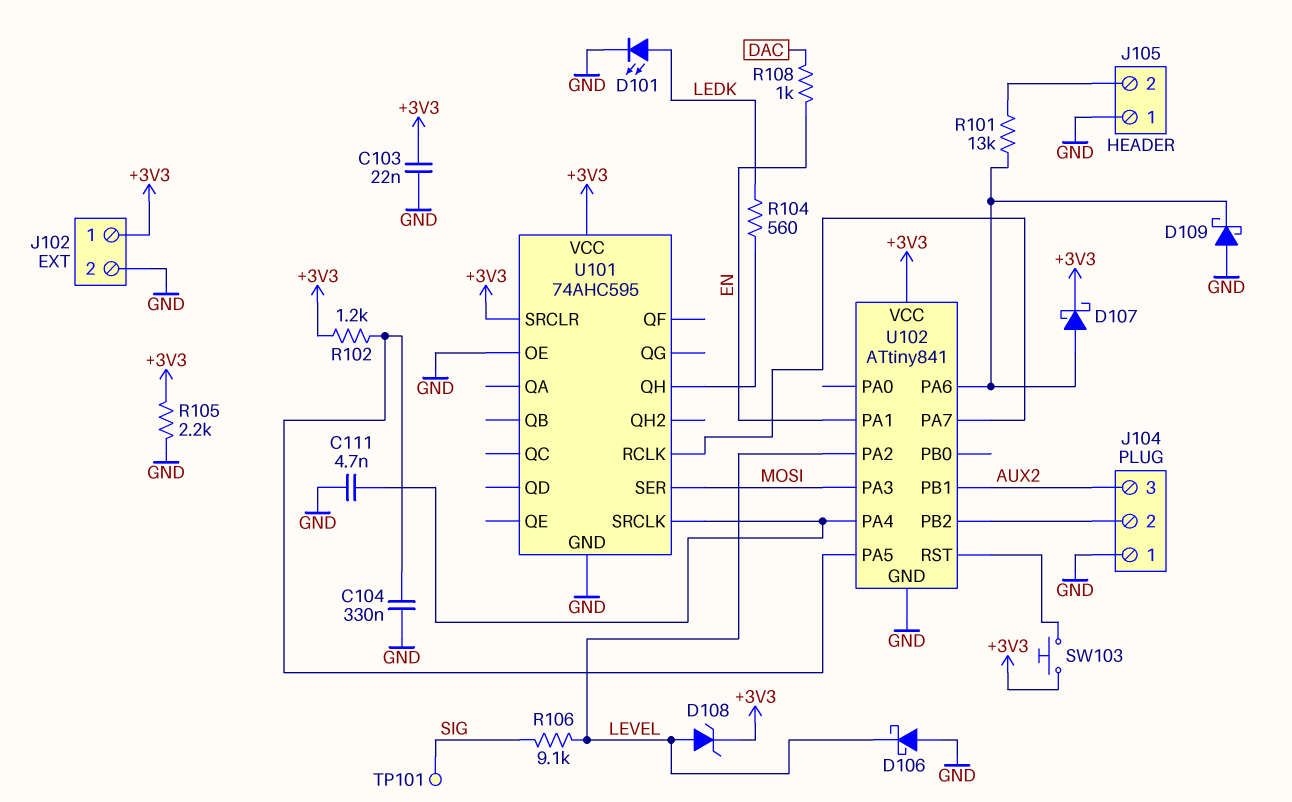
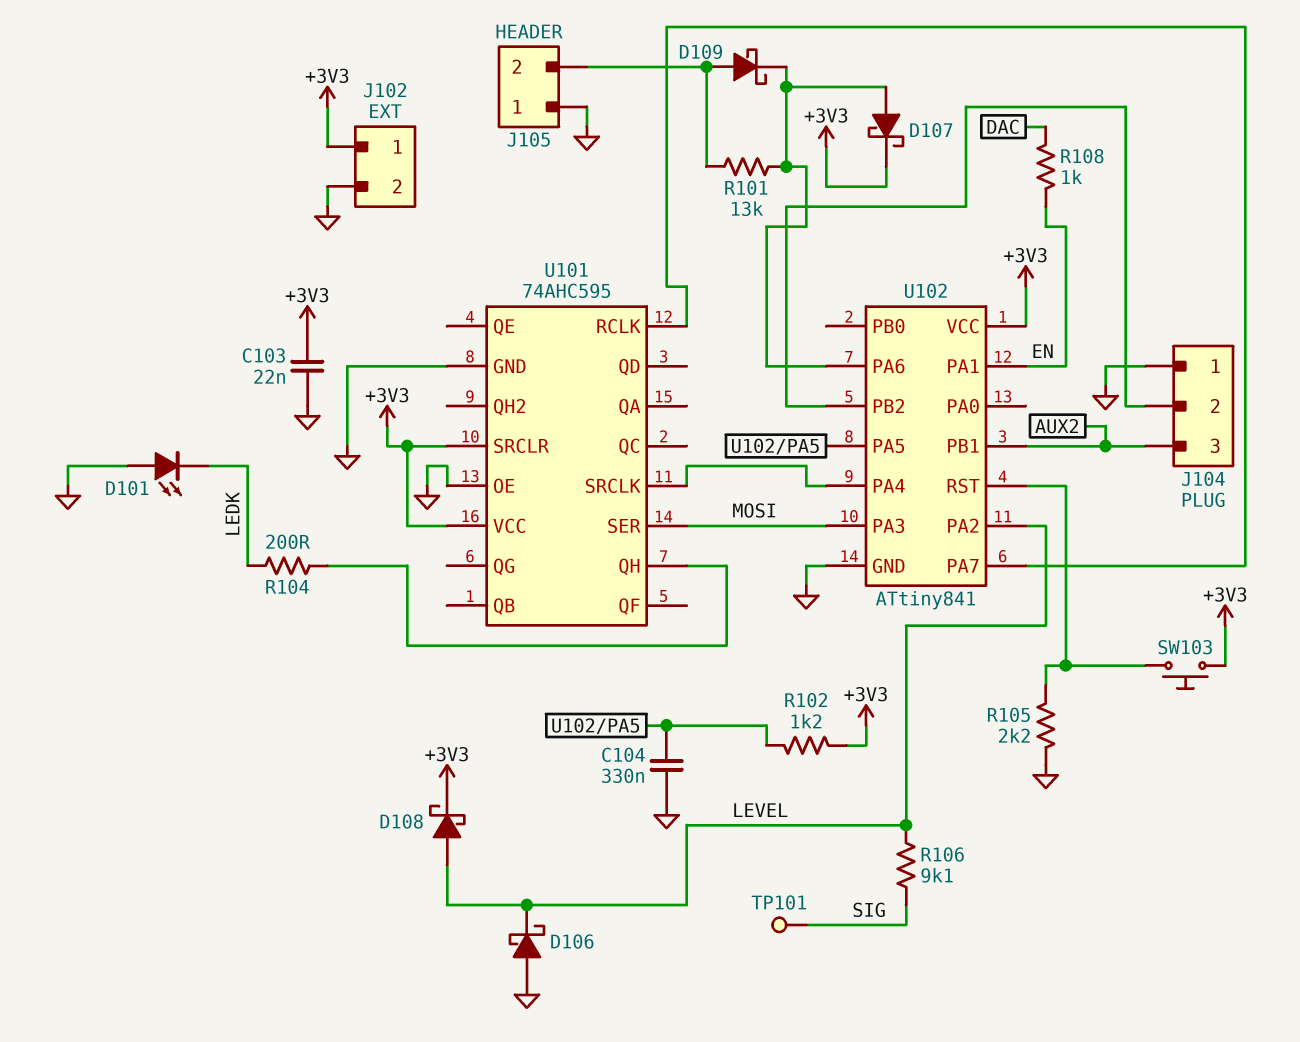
C111: 4.7nF (GND, U101/SRCLK) -> none
D101: LED (A LEDK, K GND) -> LED (A GND, K LEDK)
D108: zener (A LEVEL, K +3V3) -> schottky (A LEVEL, K +3V3)
D109: schottky (A GND, K U102/PA6) -> schottky (A J105/2, K U102/PA6)
R104: 560 (LEDK, U101/QH) -> 200 (LEDK, U101/QH)
R105: 2.2k (+3V3, GND) -> 2.2k (GND, U102/RST)

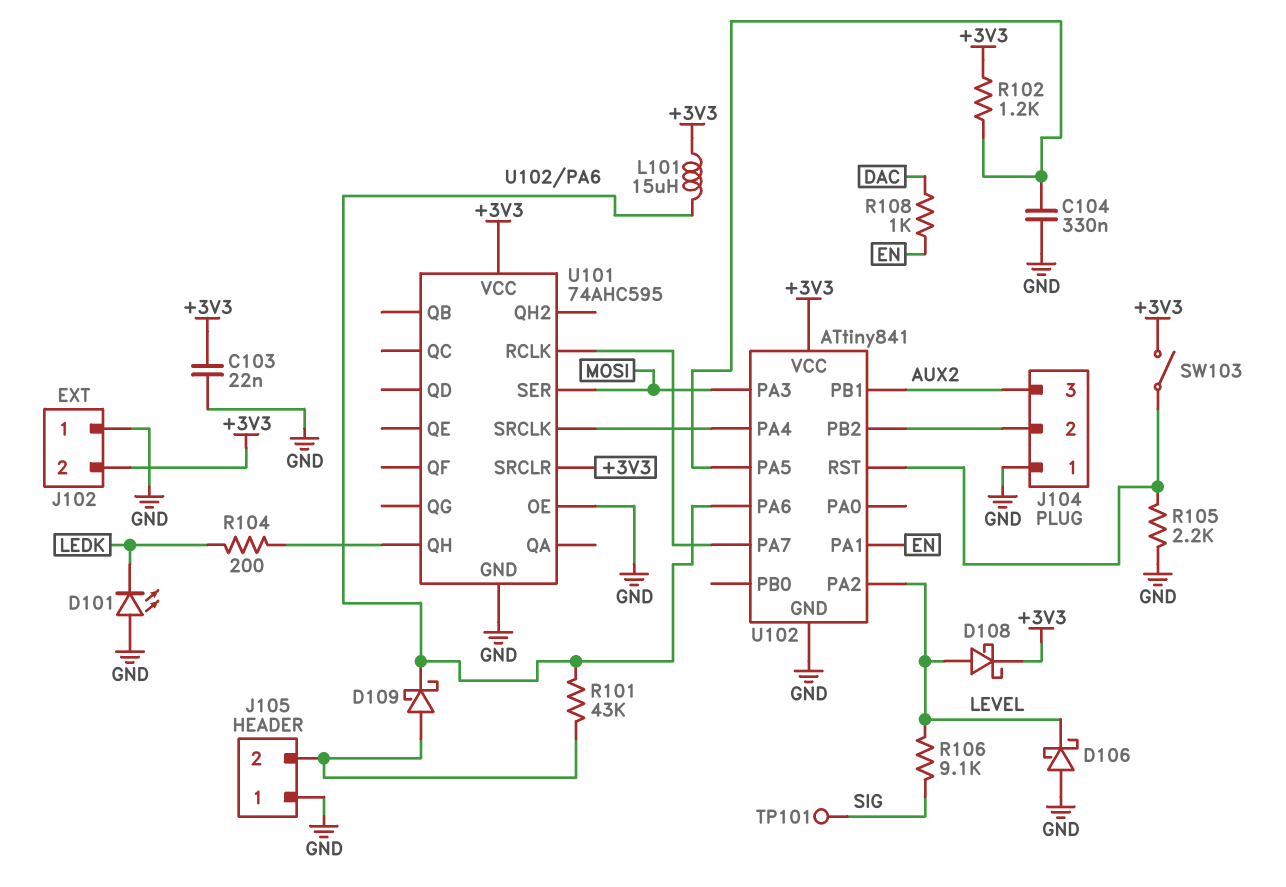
D107: schottky (A U102/PA6, K +3V3) -> none
J102 pin 1: +3V3 -> GND
J102 pin 2: GND -> +3V3
L101: none -> 15uH (+3V3, U102/PA6)
R101: 13k (J105/2, U102/PA6) -> 43k (J105/2, U102/PA6)
SW103: button (+3V3, U102/RST) -> switch (+3V3, U102/RST)

